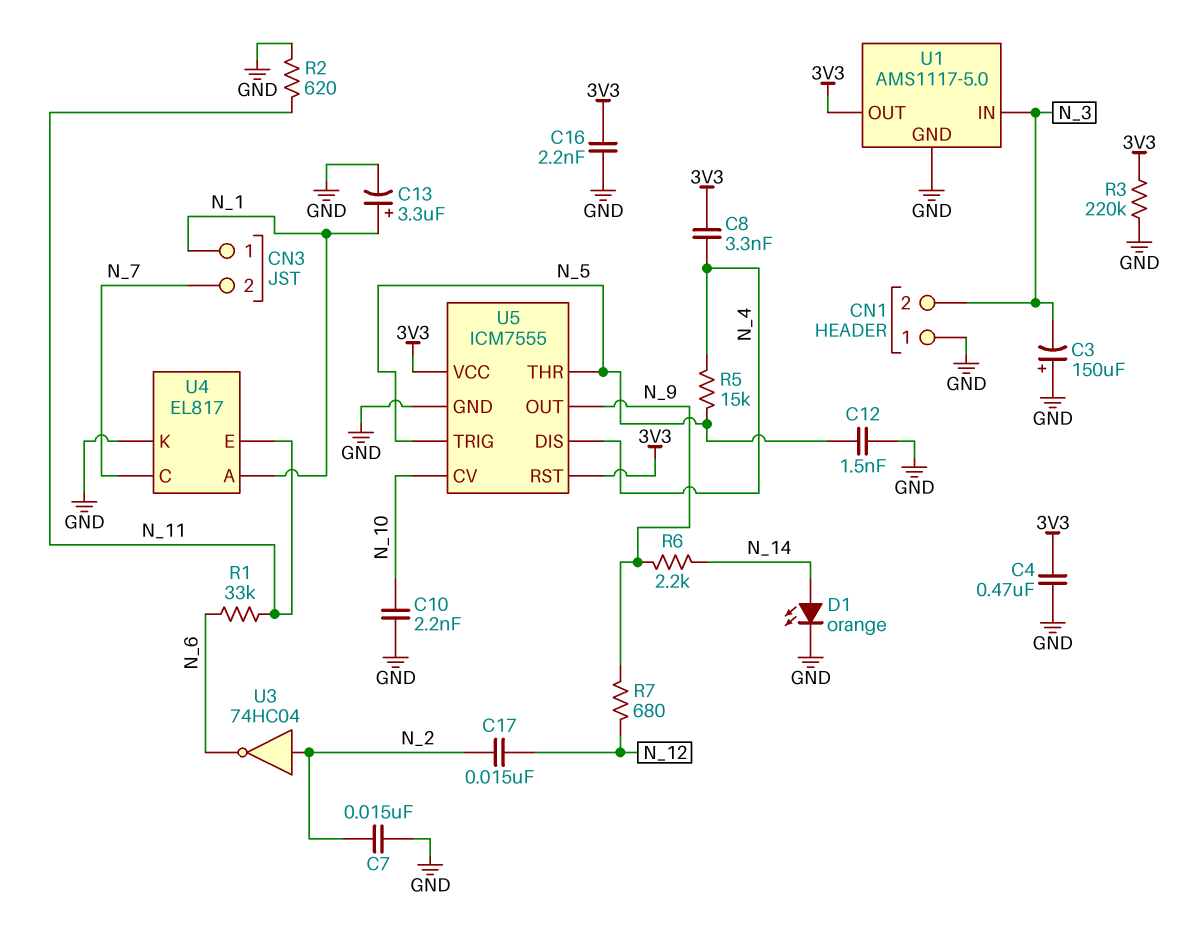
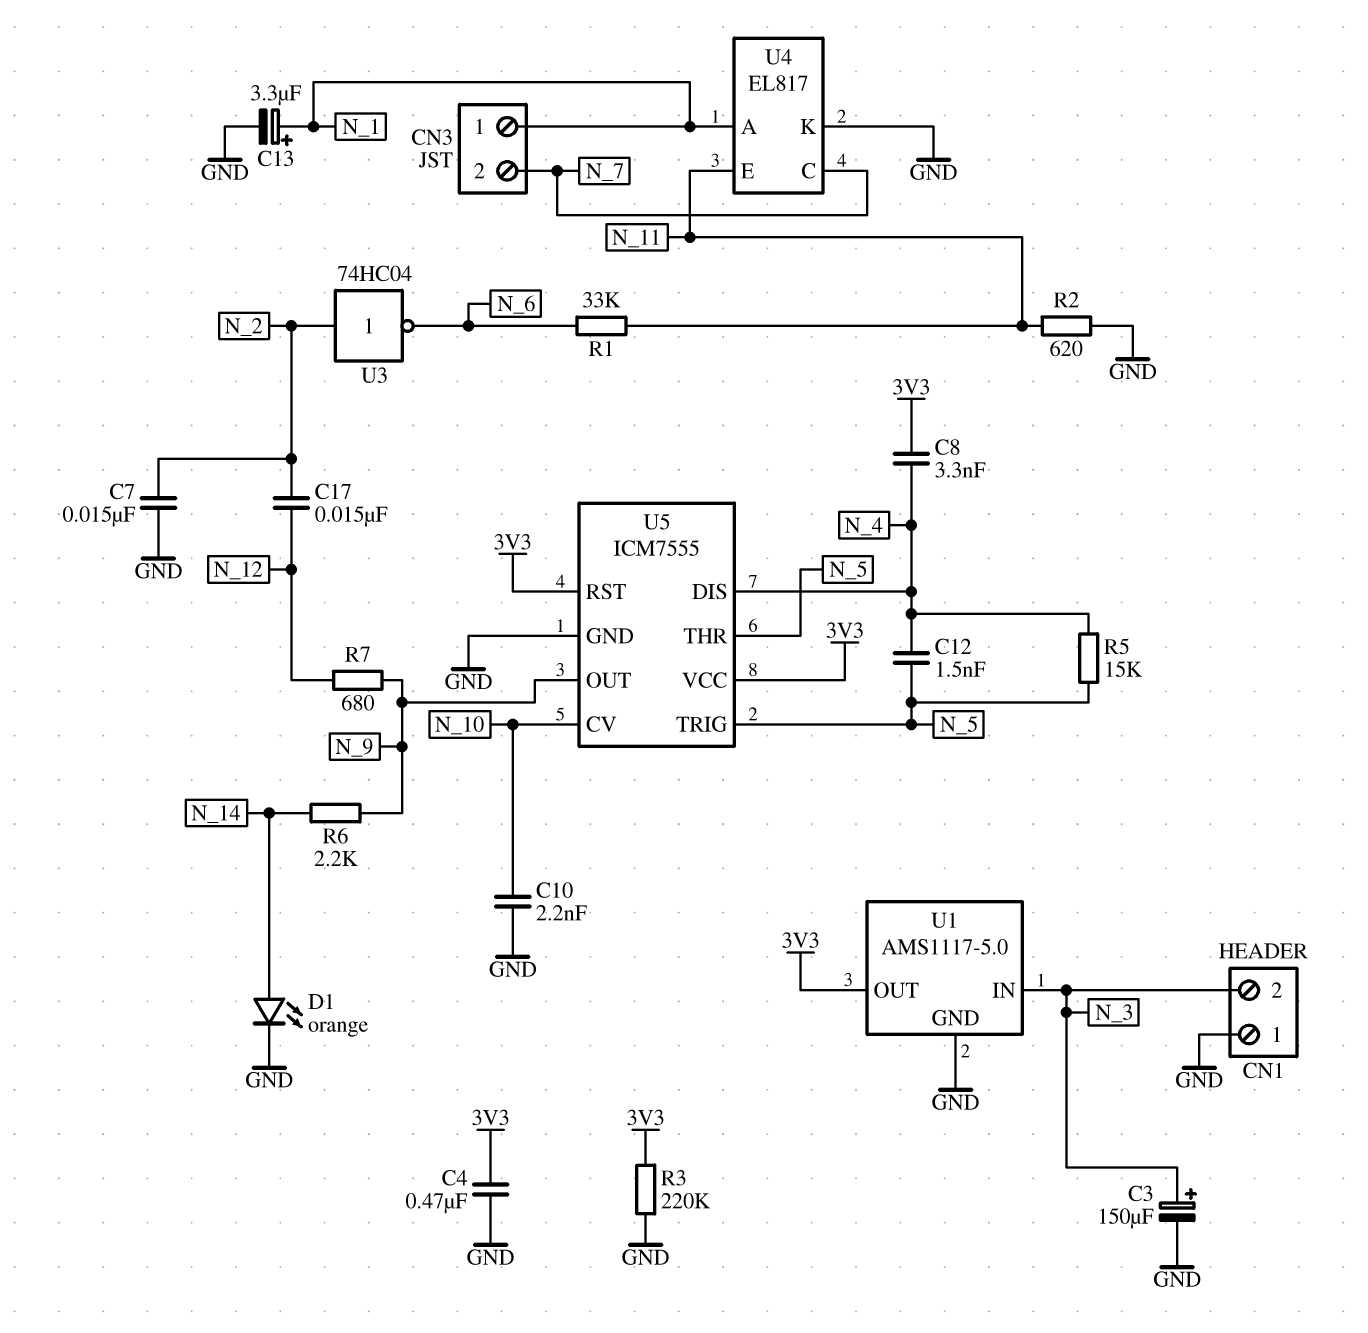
C3: 150uF (plus GND, minus N_3) -> 150uF (plus N_3, minus GND)
C12: 1.5nF (GND, N_5) -> 1.5nF (N_4, N_5)
C16: 2.2nF (3V3, GND) -> none

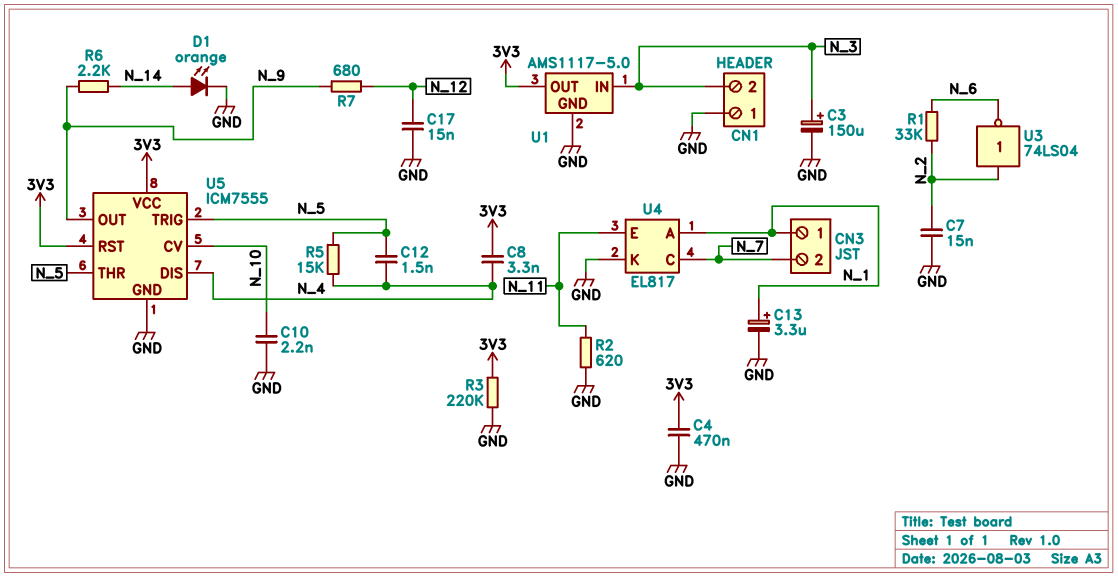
C17: 15nF (N_2, N_12) -> 15nF (GND, N_12)
R1: 33k (N_6, N_11) -> 33k (N_2, N_6)
U3: NOT 74HC04 (in N_2, out N_6) -> NOT 74LS04 (in N_2, out N_6)

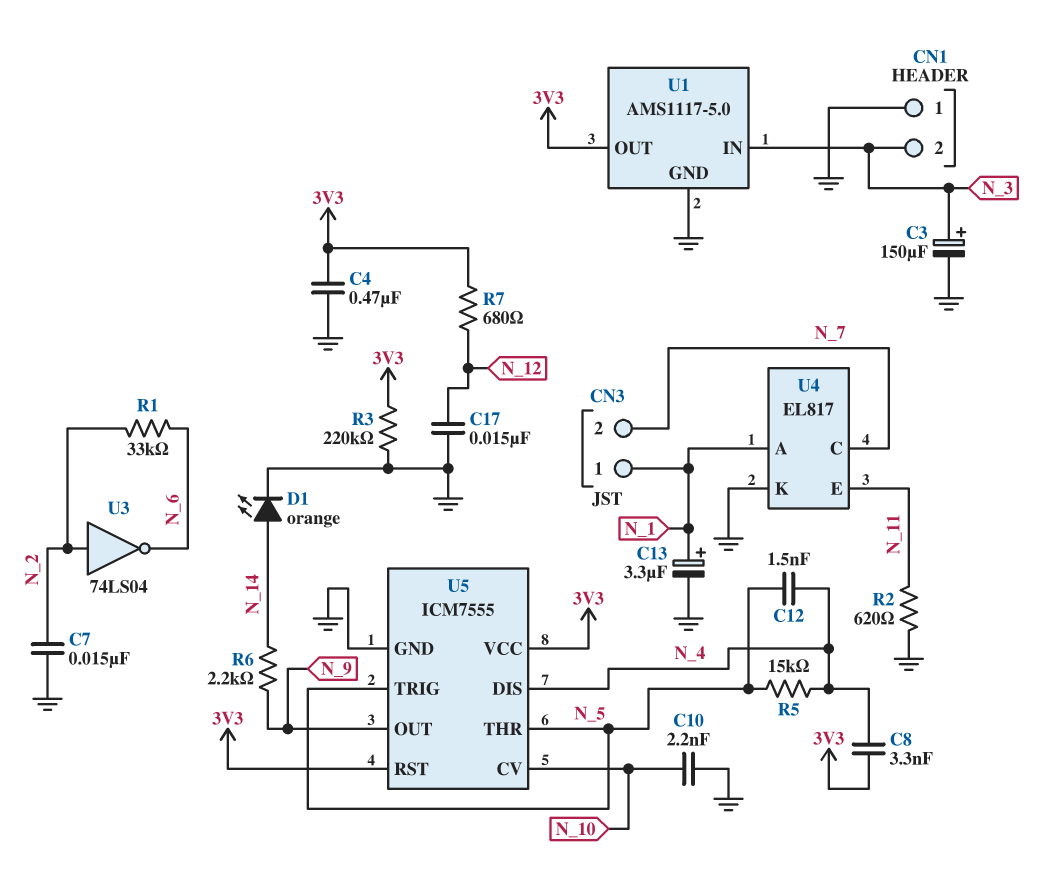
R7: 680 (N_9, N_12) -> 680 (3V3, N_12)

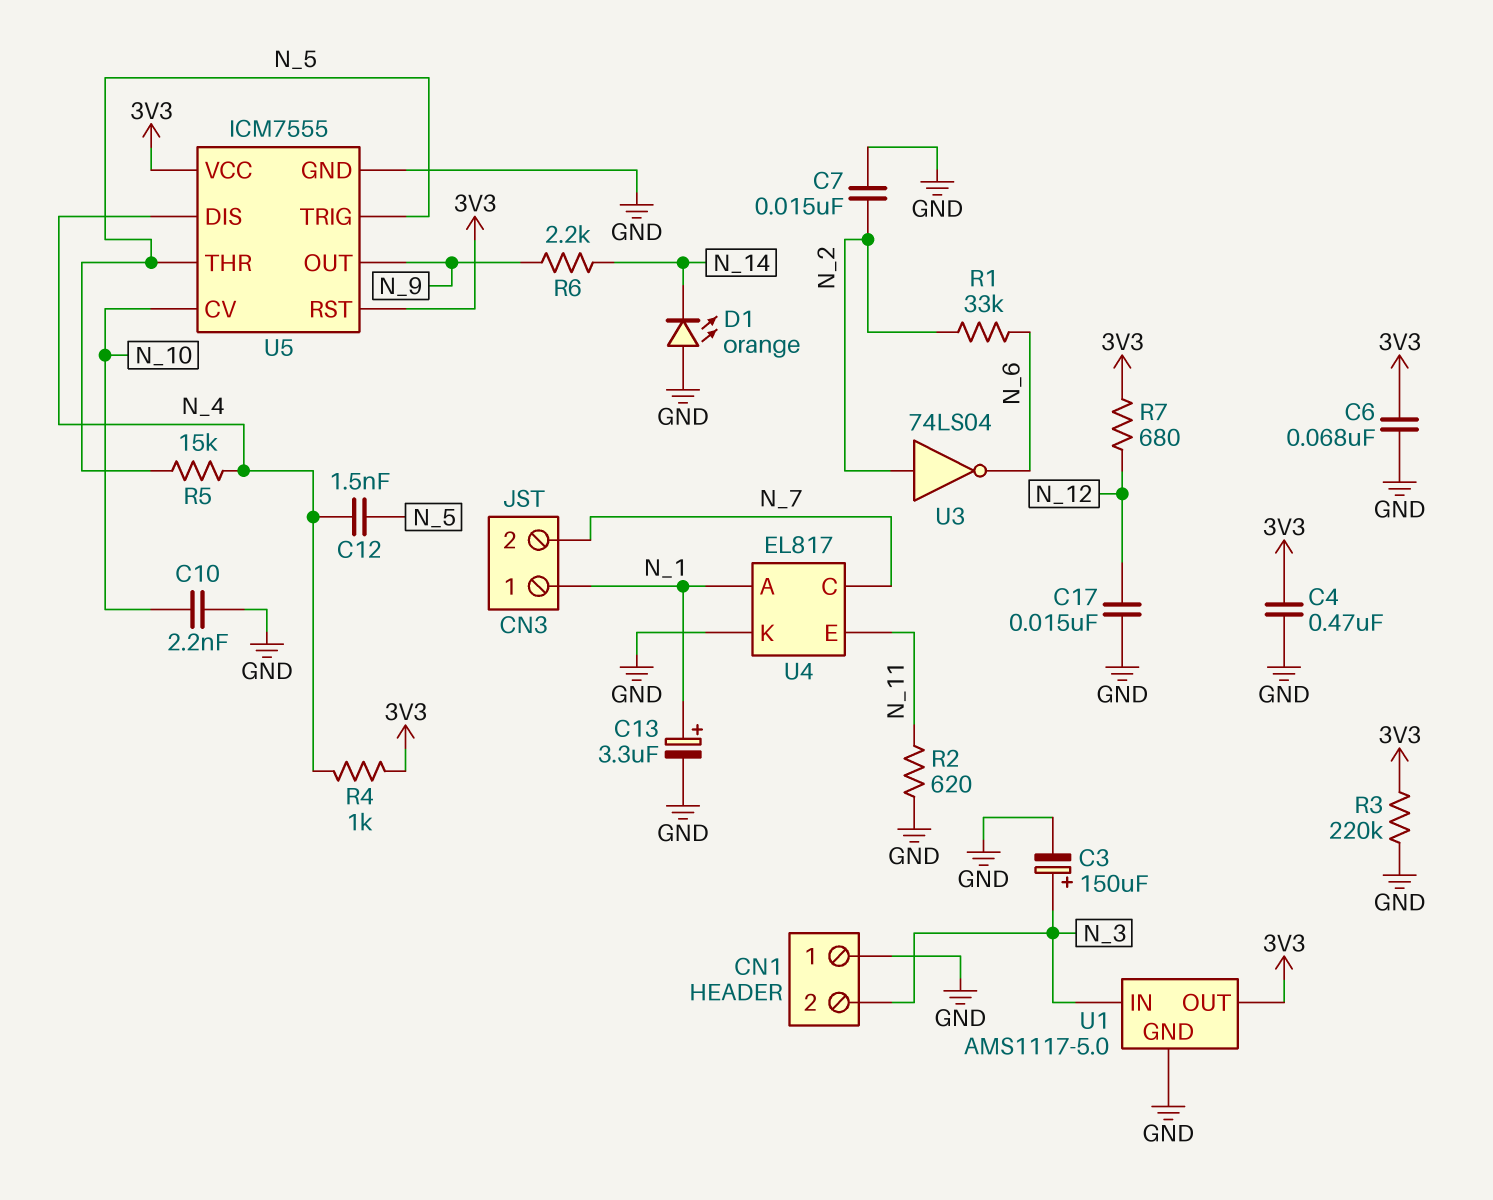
C6: none -> 68nF (3V3, GND)
C8: 3.3nF (3V3, N_4) -> none
D1: LED orange (A N_14, K GND) -> LED orange (A GND, K N_14)
R4: none -> 1k (3V3, N_4)

